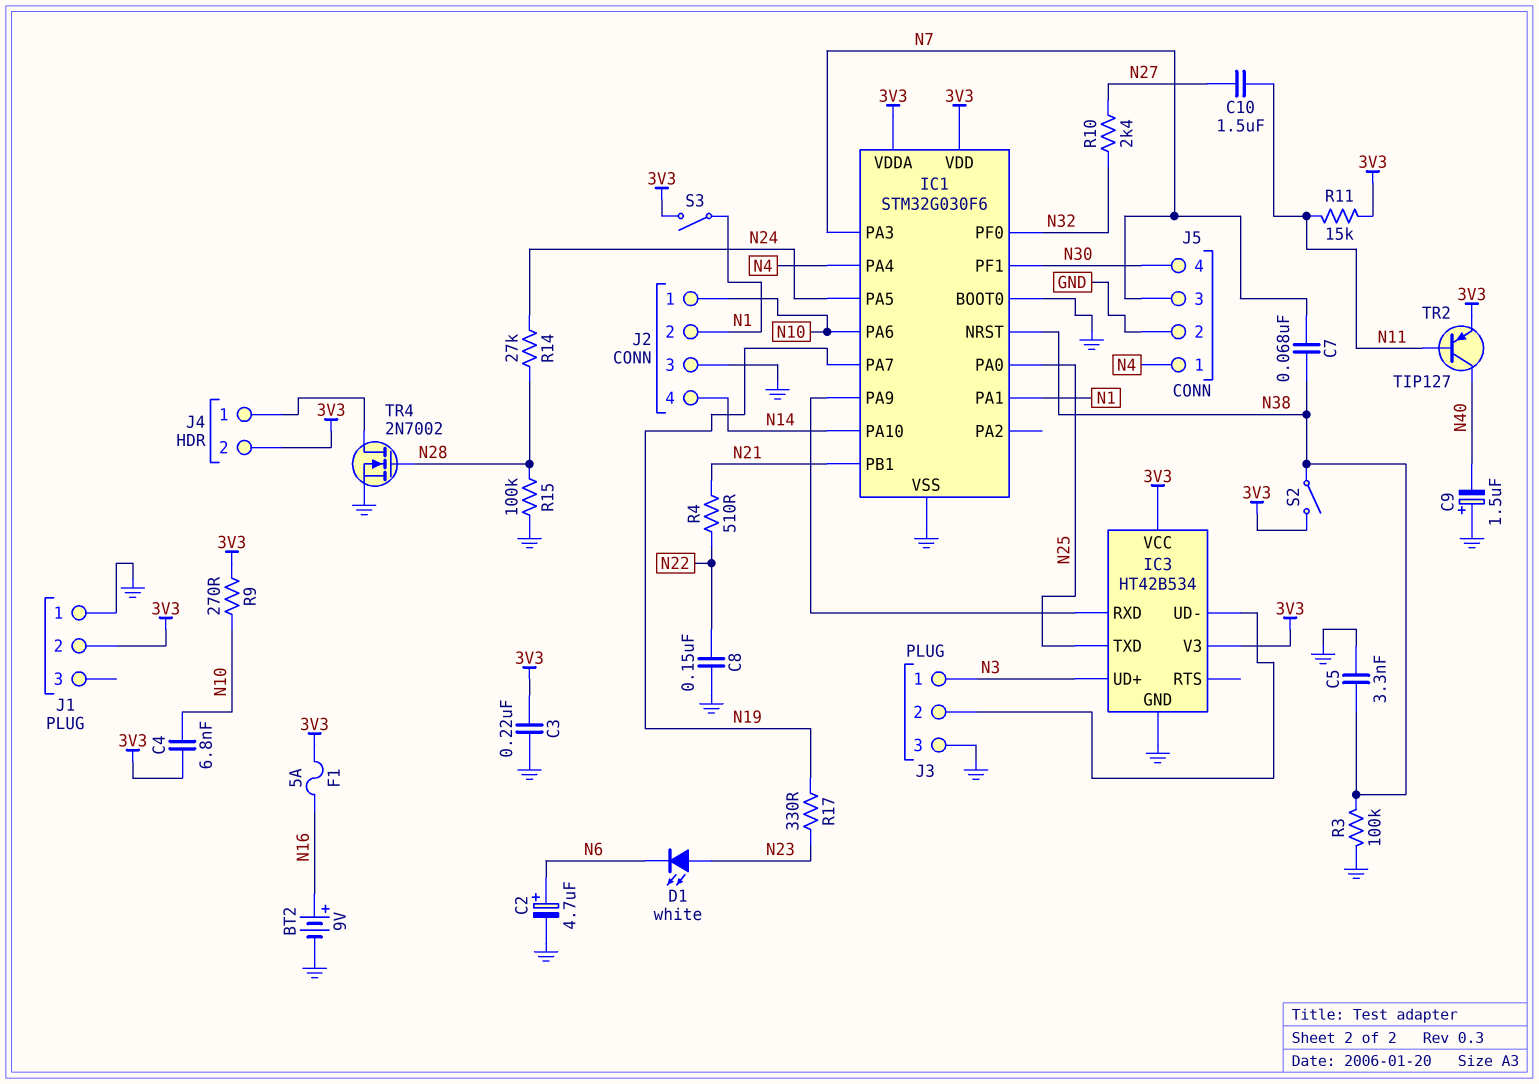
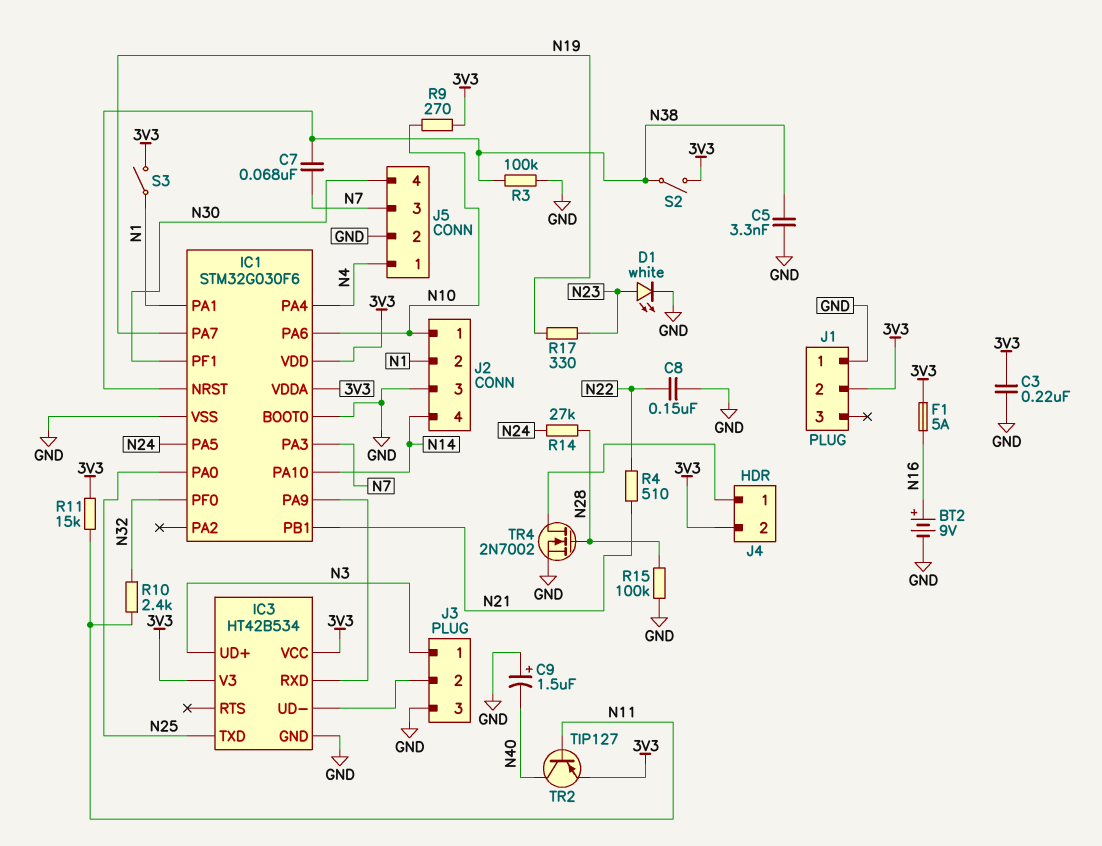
C2: 4.7uF (plus N6, minus GND) -> none
C4: 6.8nF (3V3, N10) -> none
C10: 1.5uF (N11, N27) -> none
D1: LED white (A N23, K N6) -> LED white (A N23, K GND)
R10: 2.4k (N27, N32) -> 2.4k (N11, N32)

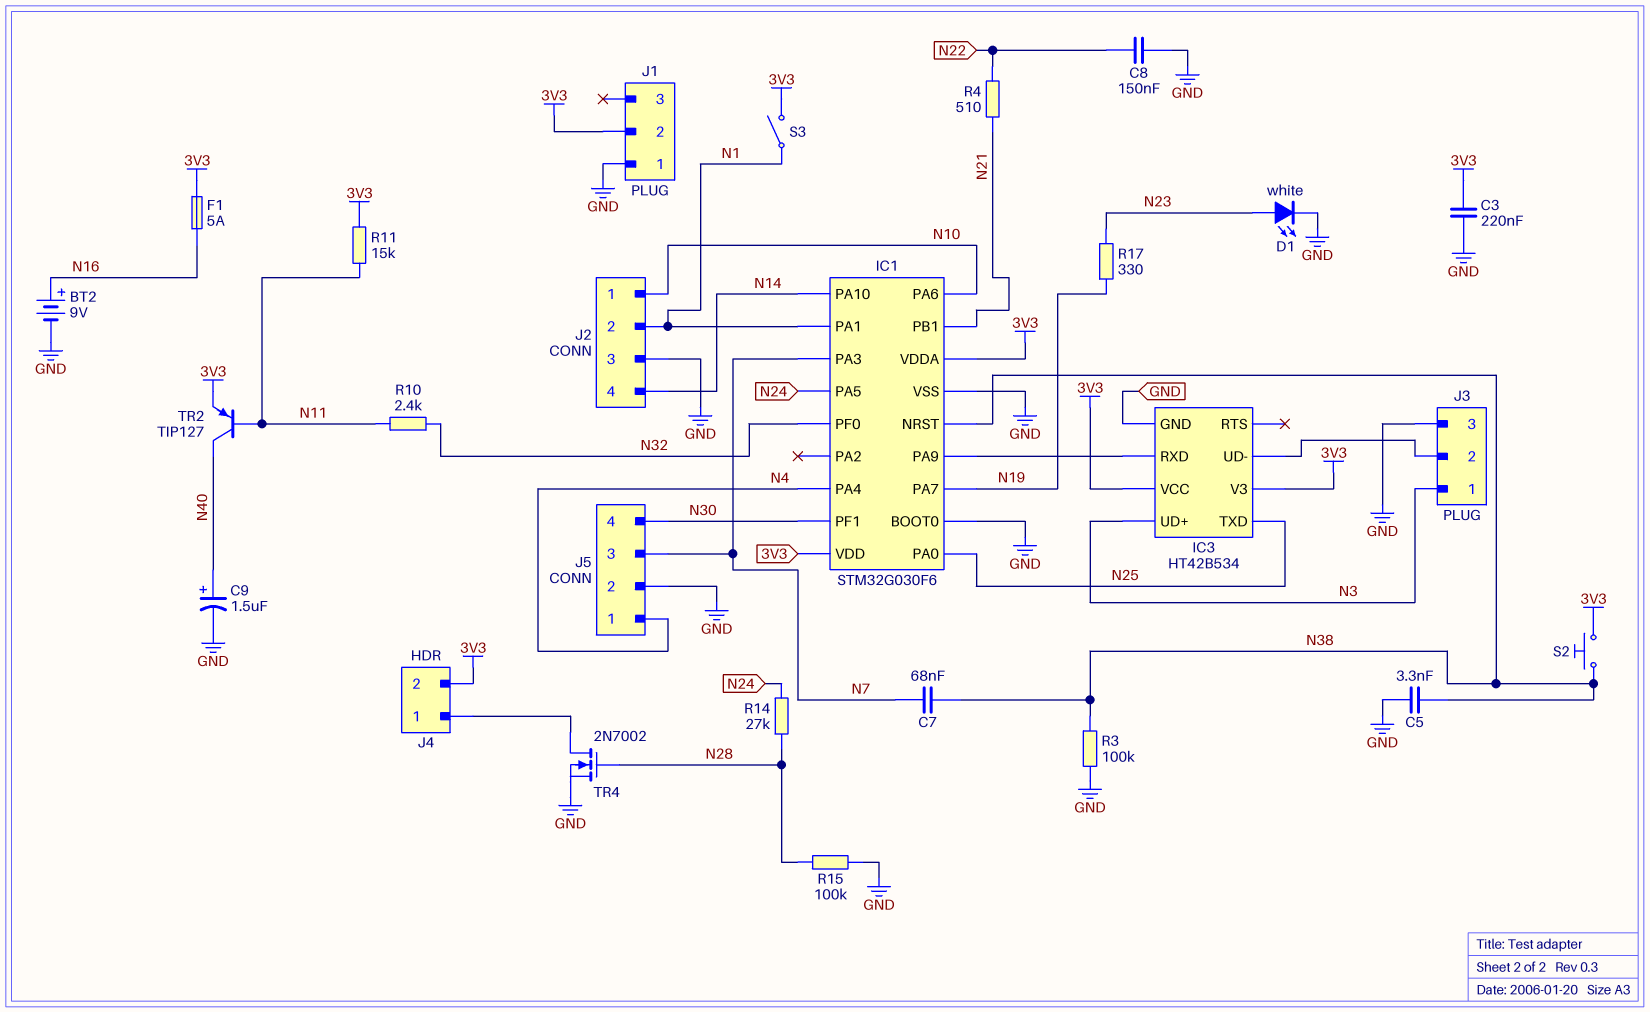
C9: 1.5uF (plus GND, minus N40) -> 1.5uF (plus N40, minus GND)
R9: 270 (3V3, N10) -> none
S2: switch (3V3, N38) -> button (3V3, N38)

